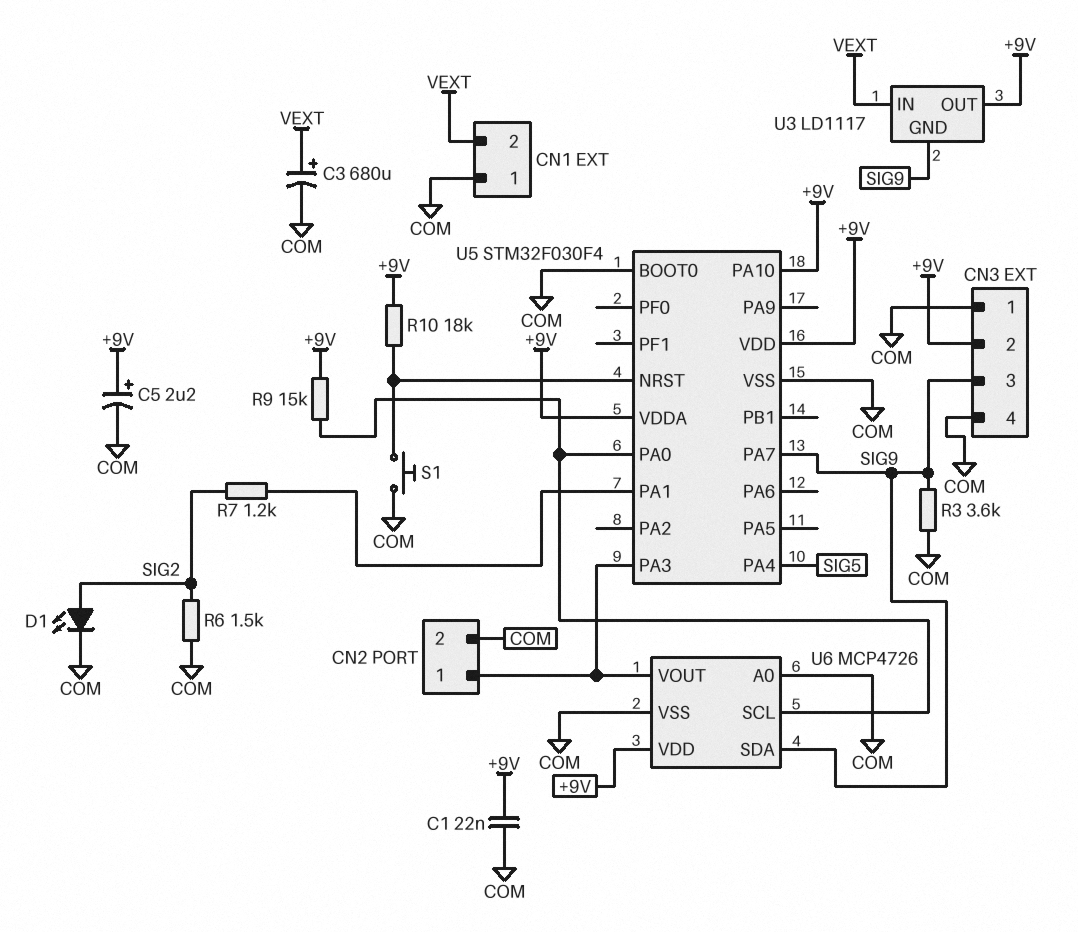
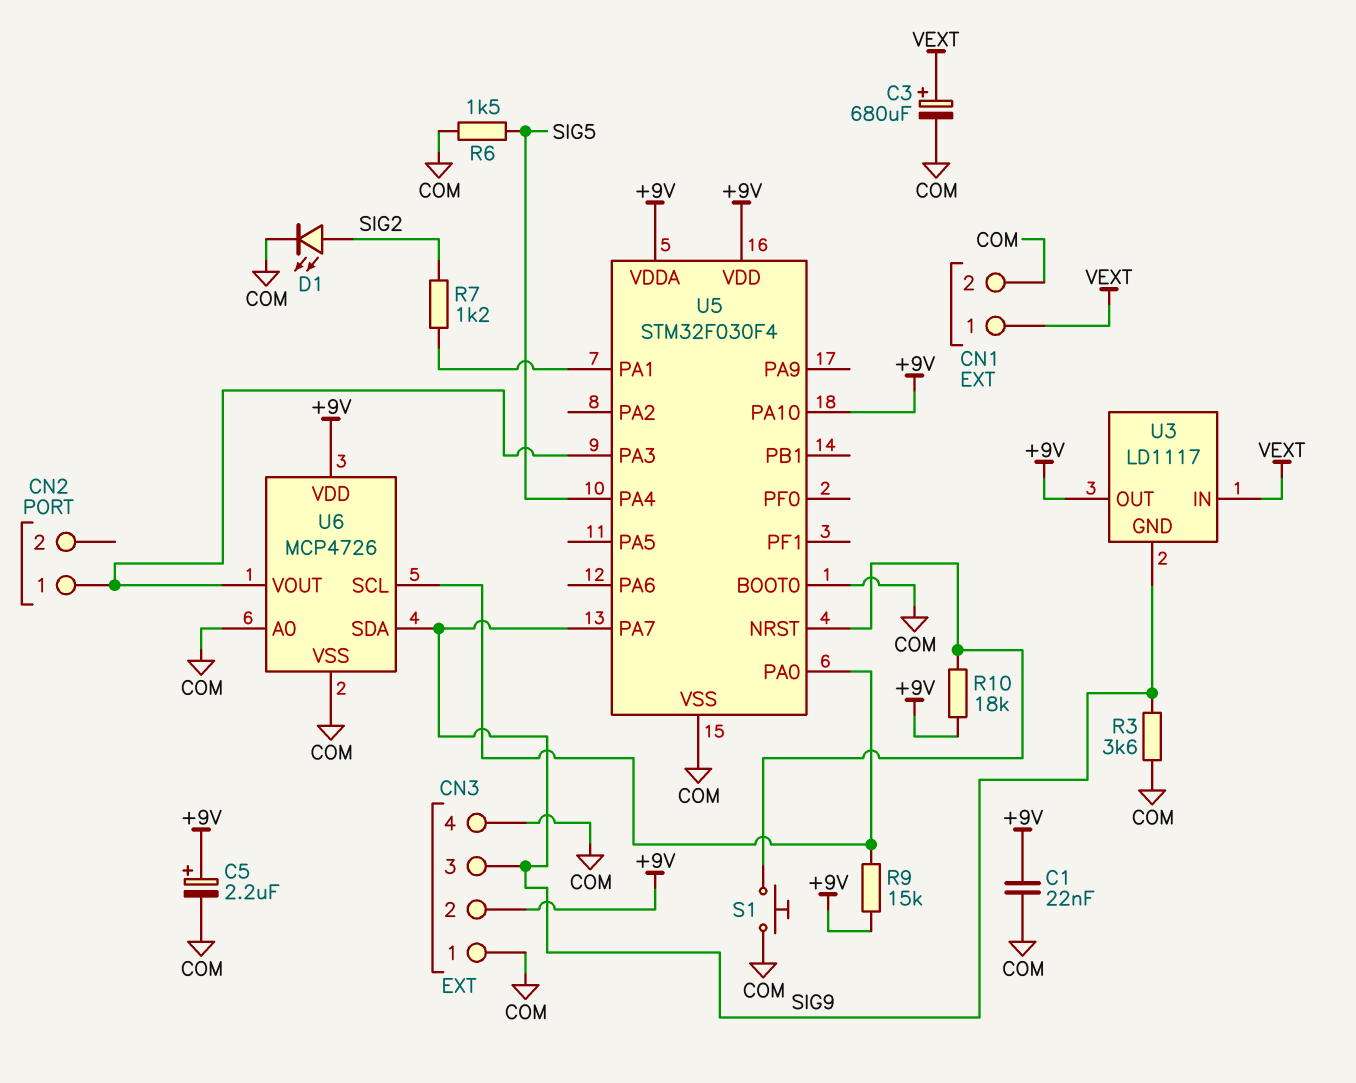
CN1 pin 1: COM -> VEXT
CN1 pin 2: VEXT -> COM
CN2 pin 2: COM -> none
R6: 1.5k (COM, SIG2) -> 1.5k (COM, SIG5)

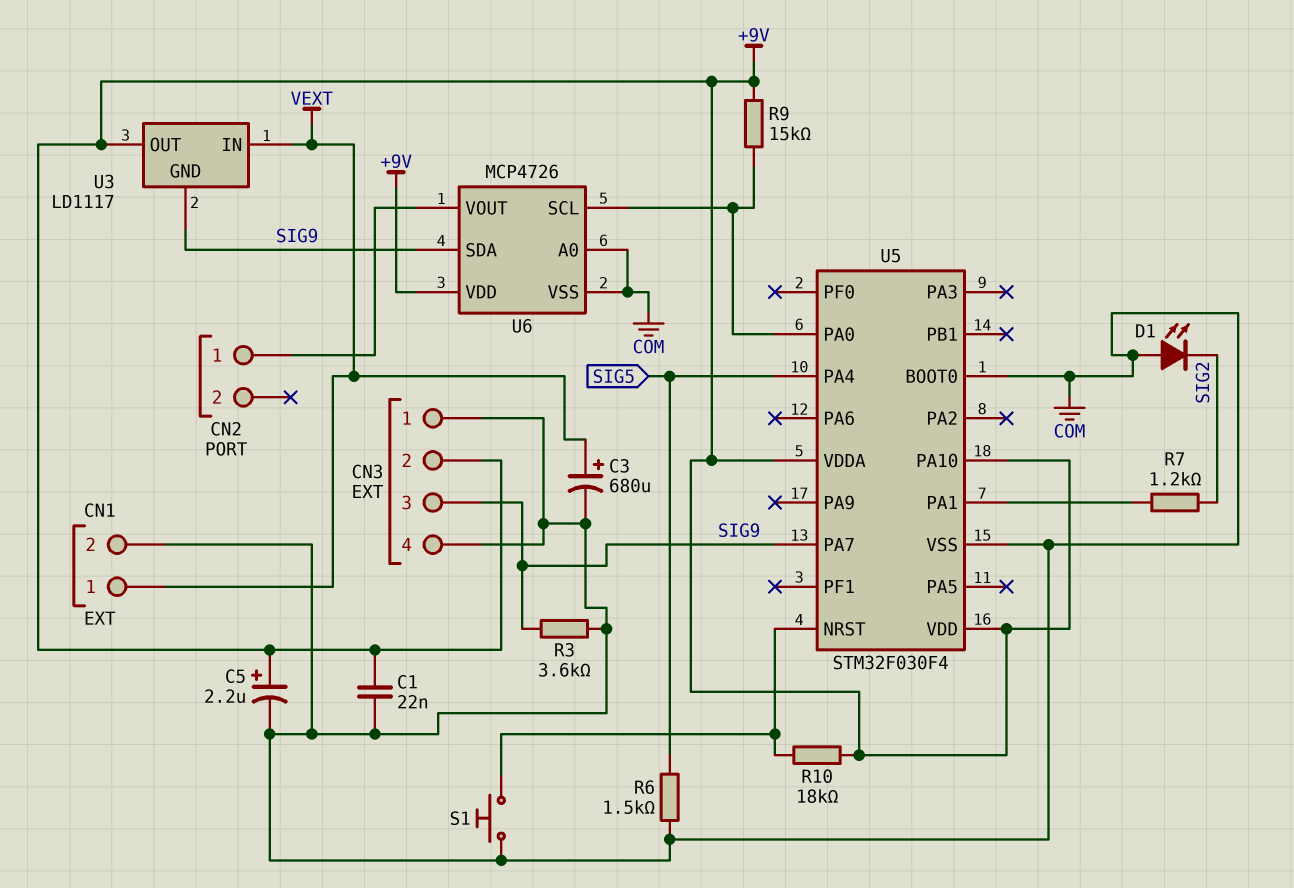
D1: LED (A SIG2, K COM) -> LED (A COM, K SIG2)
U5 pin PA3: CN2/1 -> none

